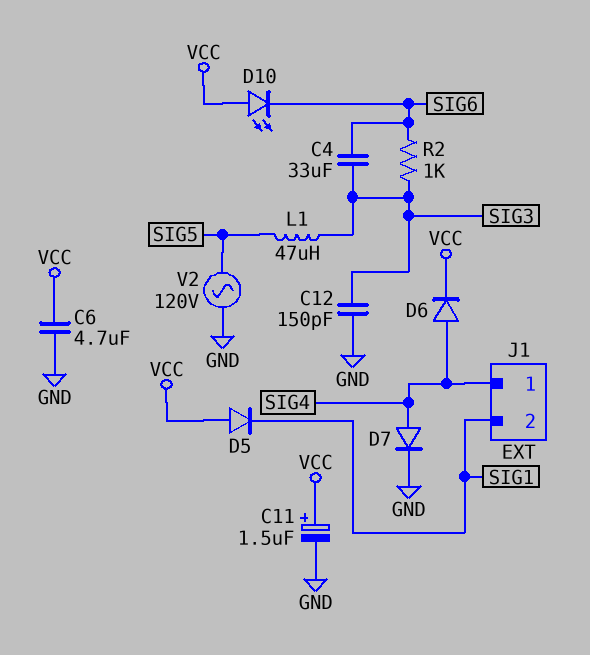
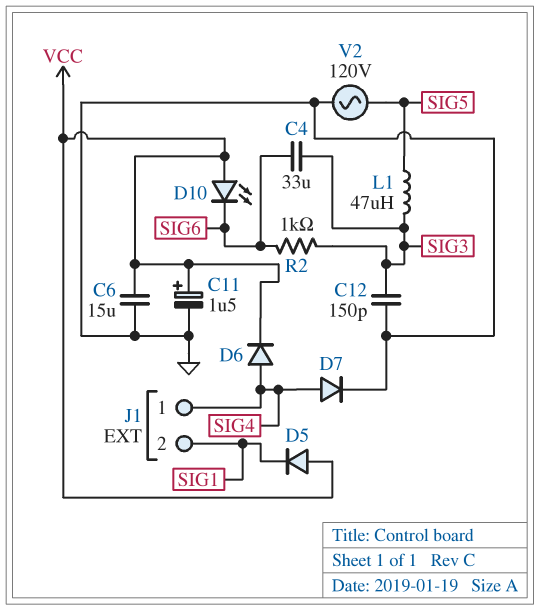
C6: 4.7uF (GND, VCC) -> 15uF (GND, VCC)

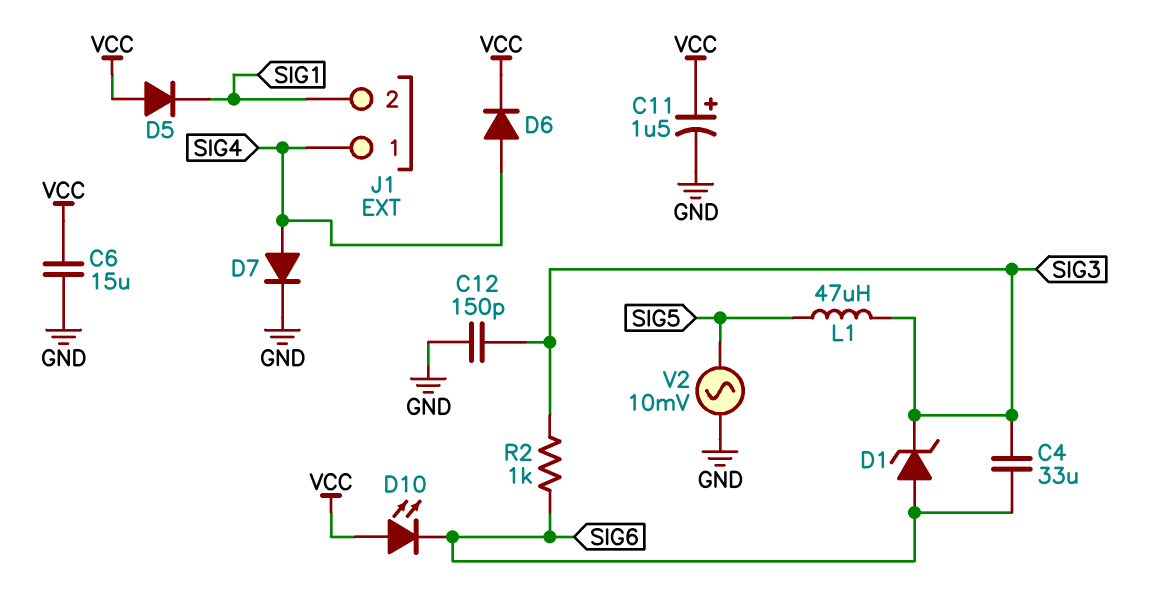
D1: none -> zener (A SIG6, K SIG3)
V2: AC 120V (GND, SIG5) -> AC 10mV (GND, SIG5)

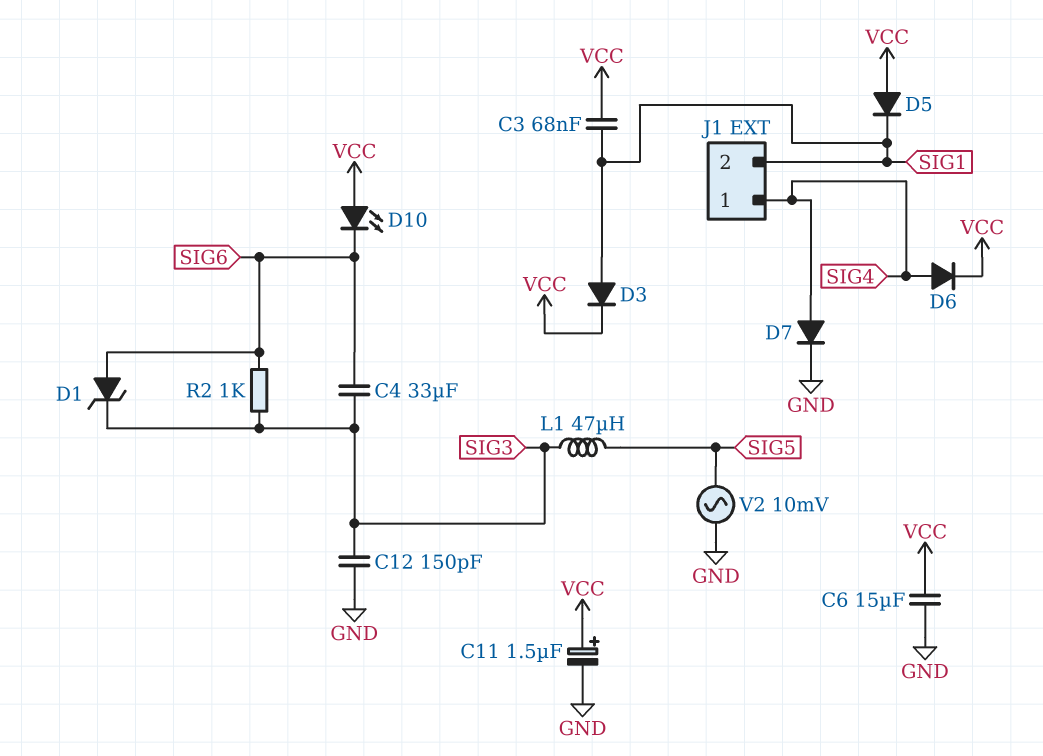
C3: none -> 68nF (SIG1, VCC)
D3: none -> diode (A SIG1, K VCC)

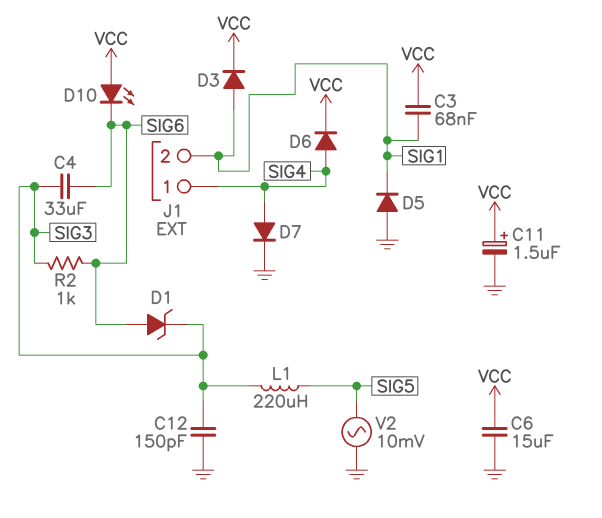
D5: diode (A VCC, K SIG1) -> diode (A GND, K SIG1)
L1: 47uH (SIG3, SIG5) -> 220uH (SIG3, SIG5)

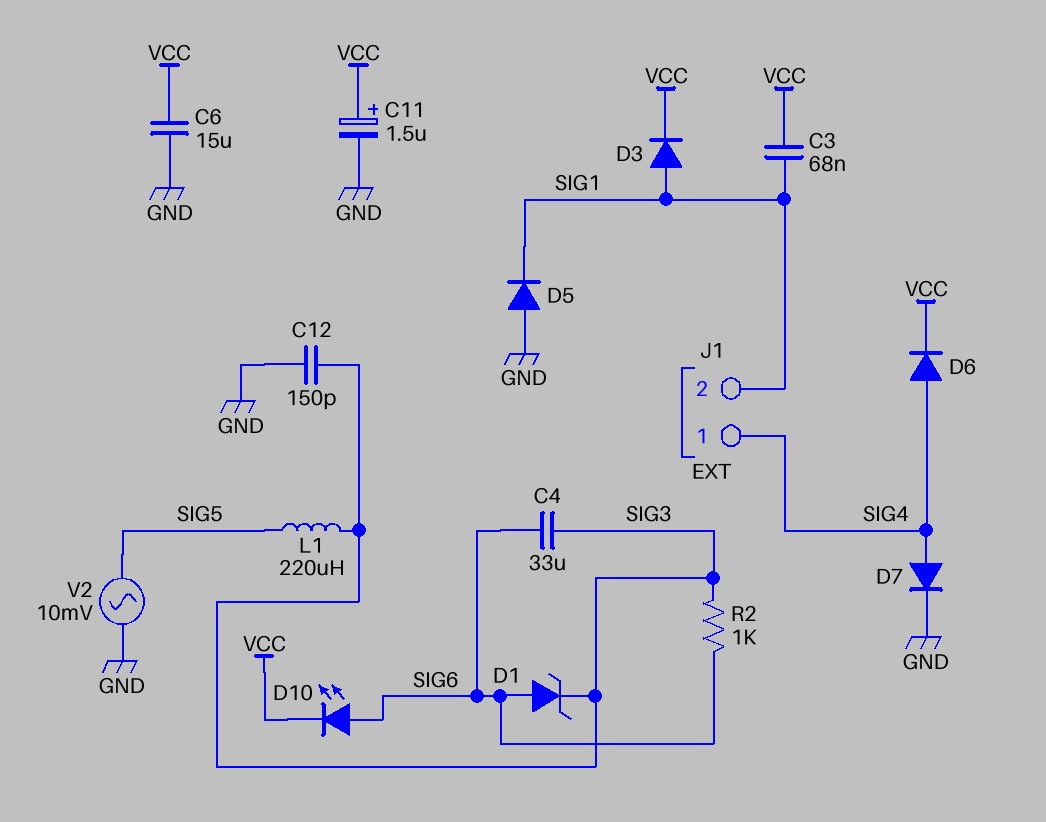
D10: LED (A VCC, K SIG6) -> LED (A SIG6, K VCC)

